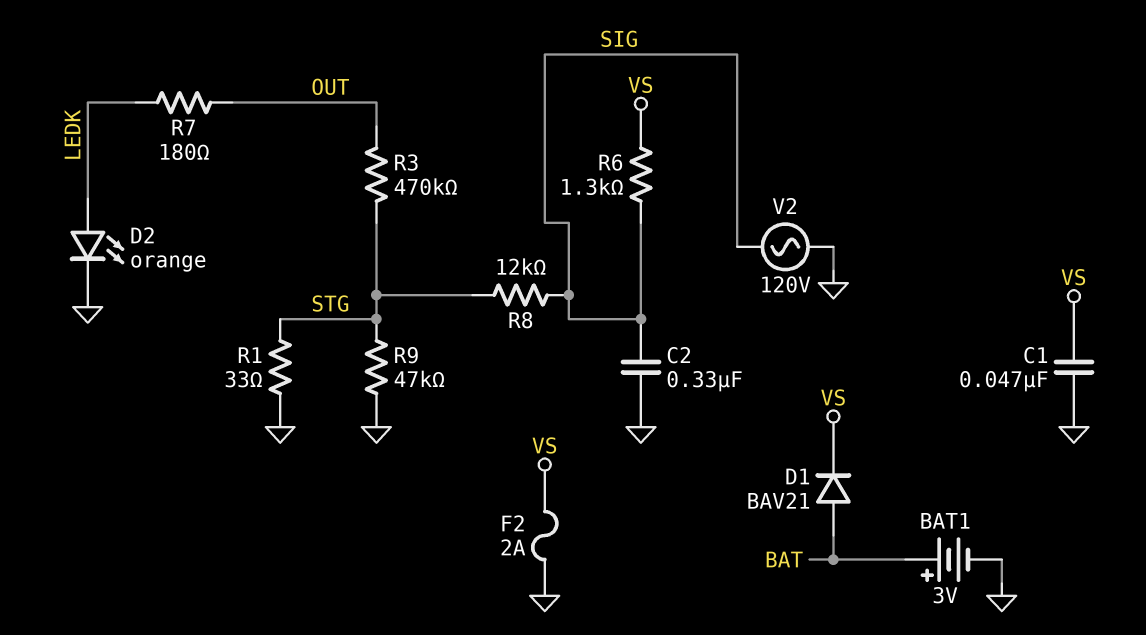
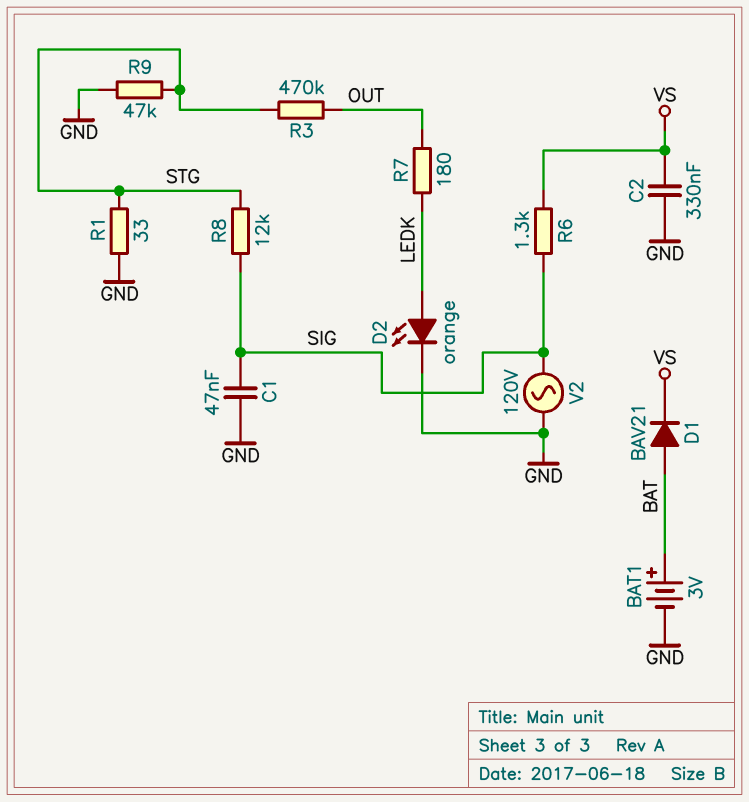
C1: 47nF (GND, VS) -> 47nF (GND, SIG)
C2: 330nF (GND, SIG) -> 330nF (GND, VS)
F2: 2A (GND, VS) -> none

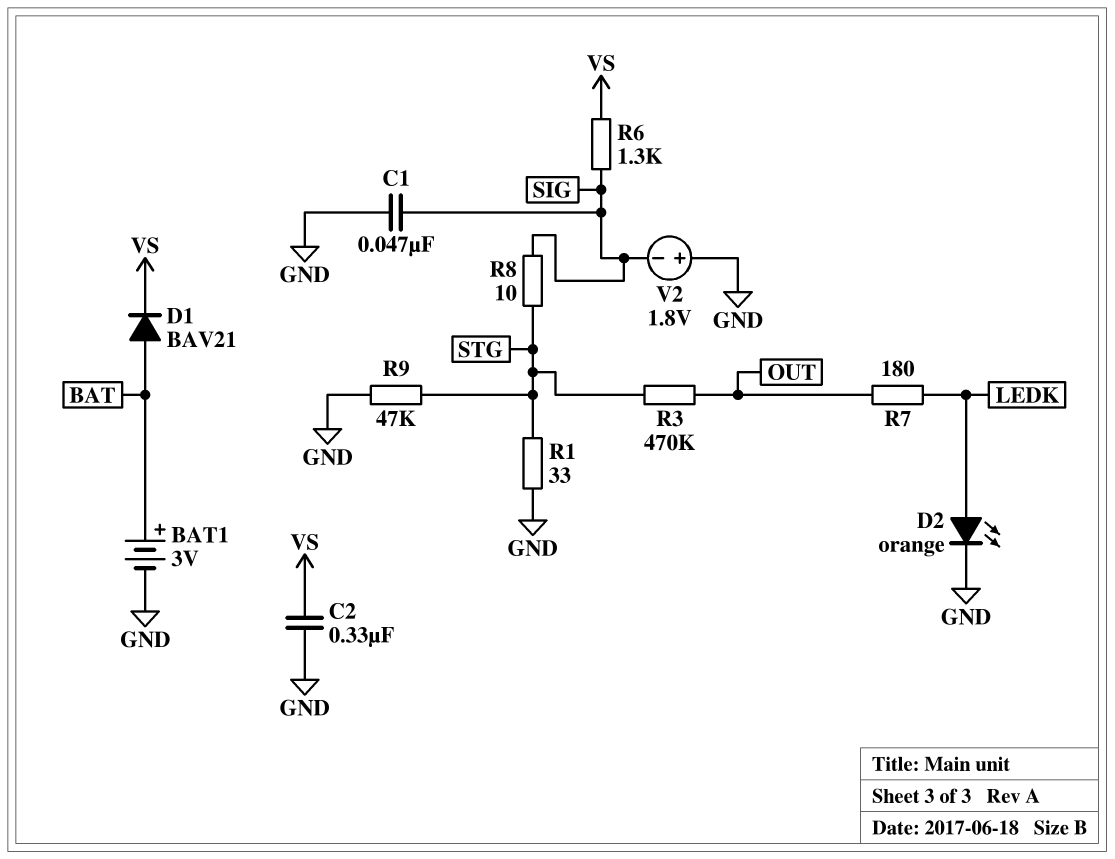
R8: 12k (SIG, STG) -> 10 (SIG, STG)
V2: AC 120V (GND, SIG) -> 1.8V (plus GND, minus SIG)

